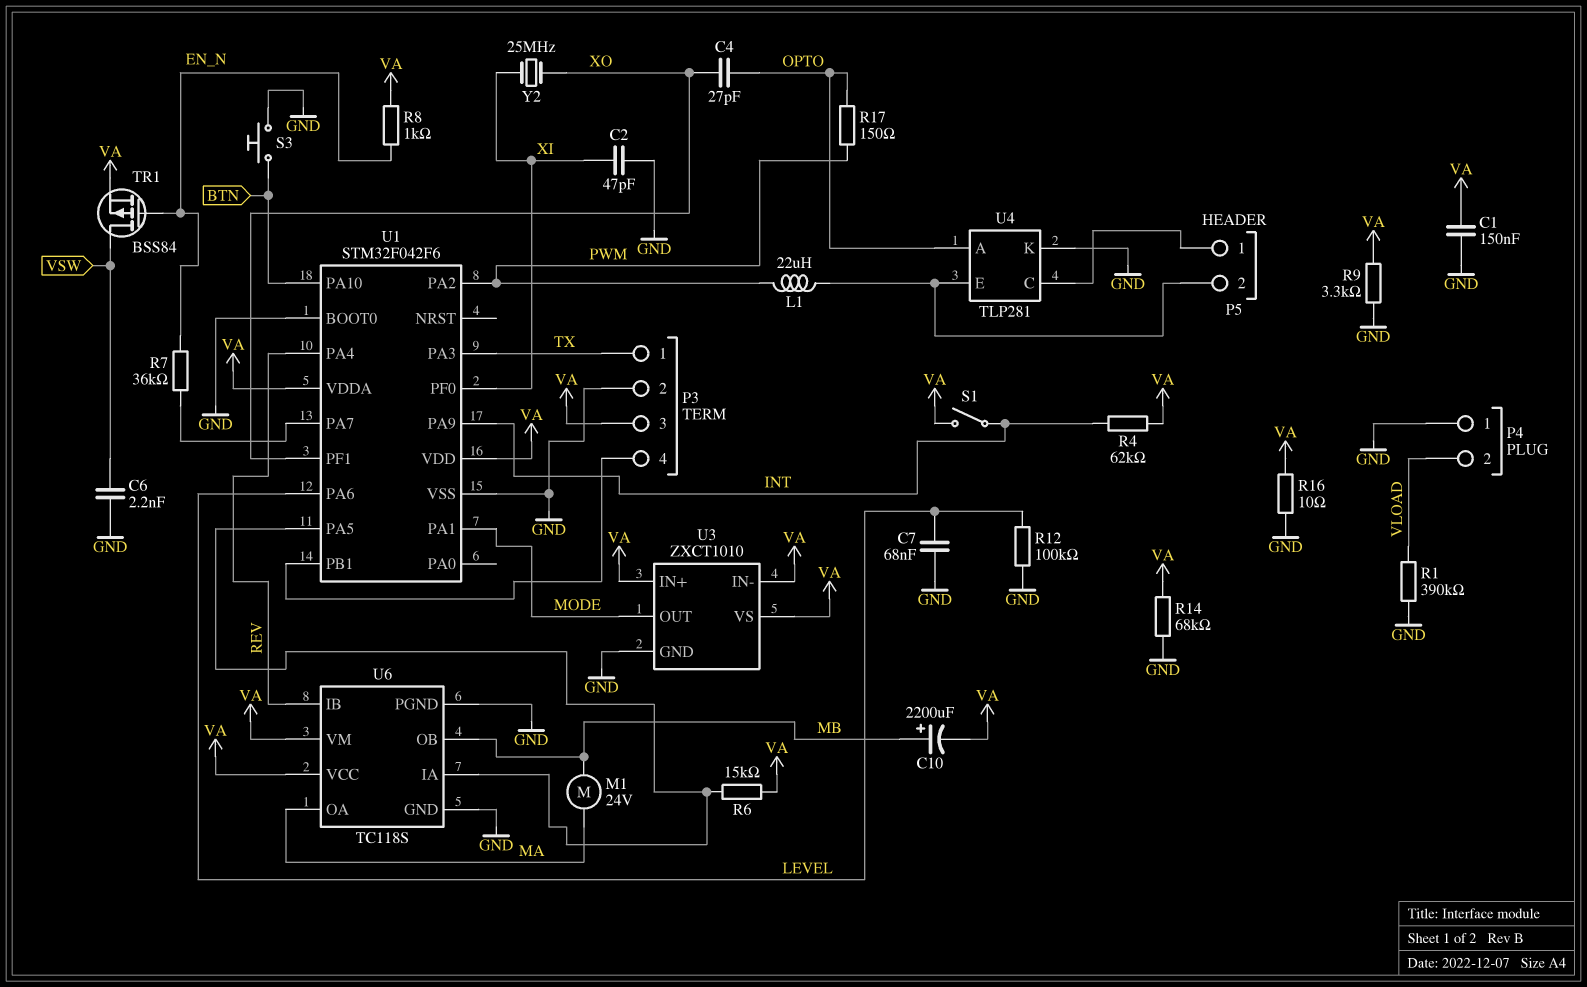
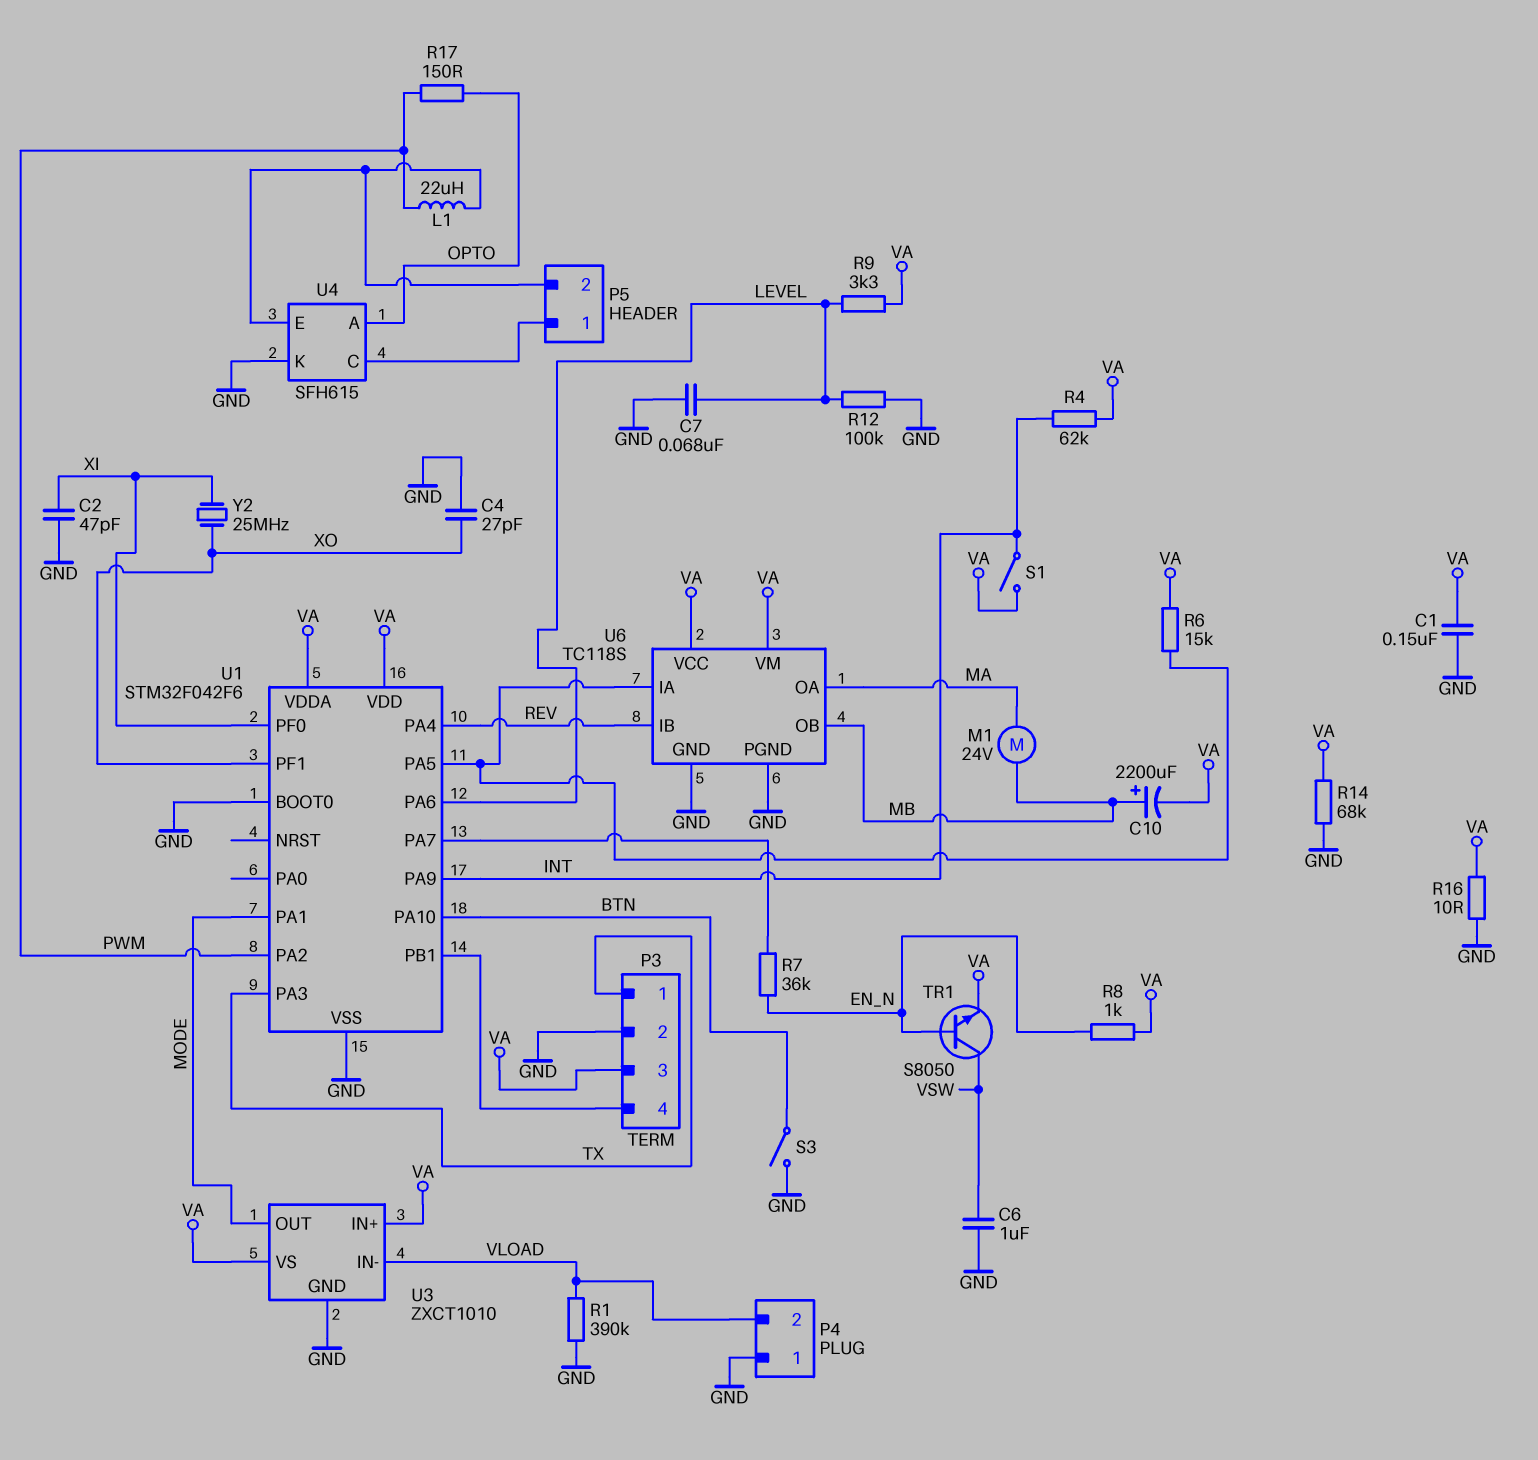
C4: 27pF (OPTO, XO) -> 27pF (GND, XO)
C6: 2.2nF (GND, VSW) -> 1uF (GND, VSW)
R9: 3.3k (GND, VA) -> 3.3k (LEVEL, VA)
S3: button (BTN, GND) -> switch (BTN, GND)
TR1: PMOS BSS84 (G EN_N, D VSW, S VA) -> NPN S8050 (B EN_N, C VSW, E VA)
U3 pin IN-: VA -> VLOAD
U4: TLP281 -> SFH615

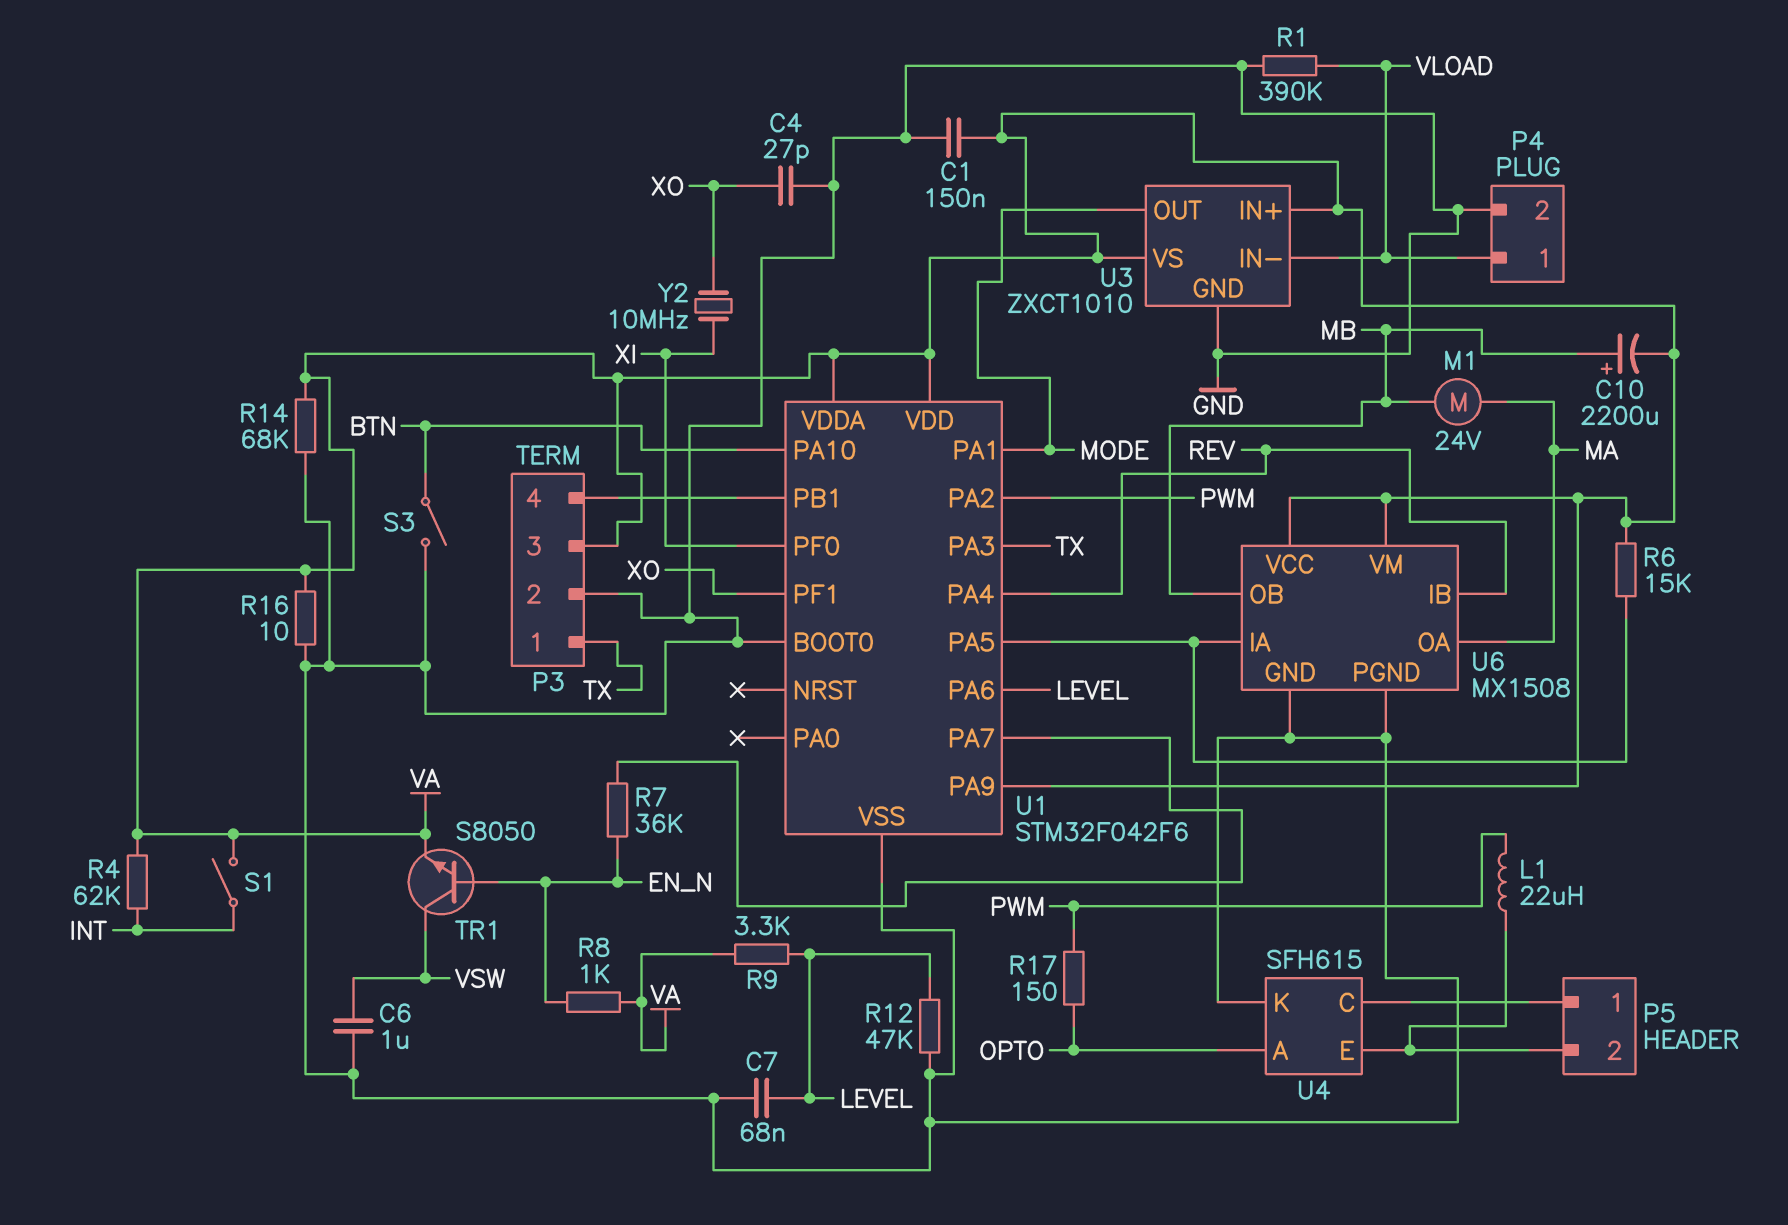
C2: 47pF (GND, XI) -> none
P4 pin 1: GND -> VLOAD
P4 pin 2: VLOAD -> GND
R12: 100k (GND, LEVEL) -> 47k (GND, LEVEL)
U1 pin PA9: INT -> VA
U6: TC118S -> MX1508
Y2: 25MHz (XI, XO) -> 10MHz (XI, XO)

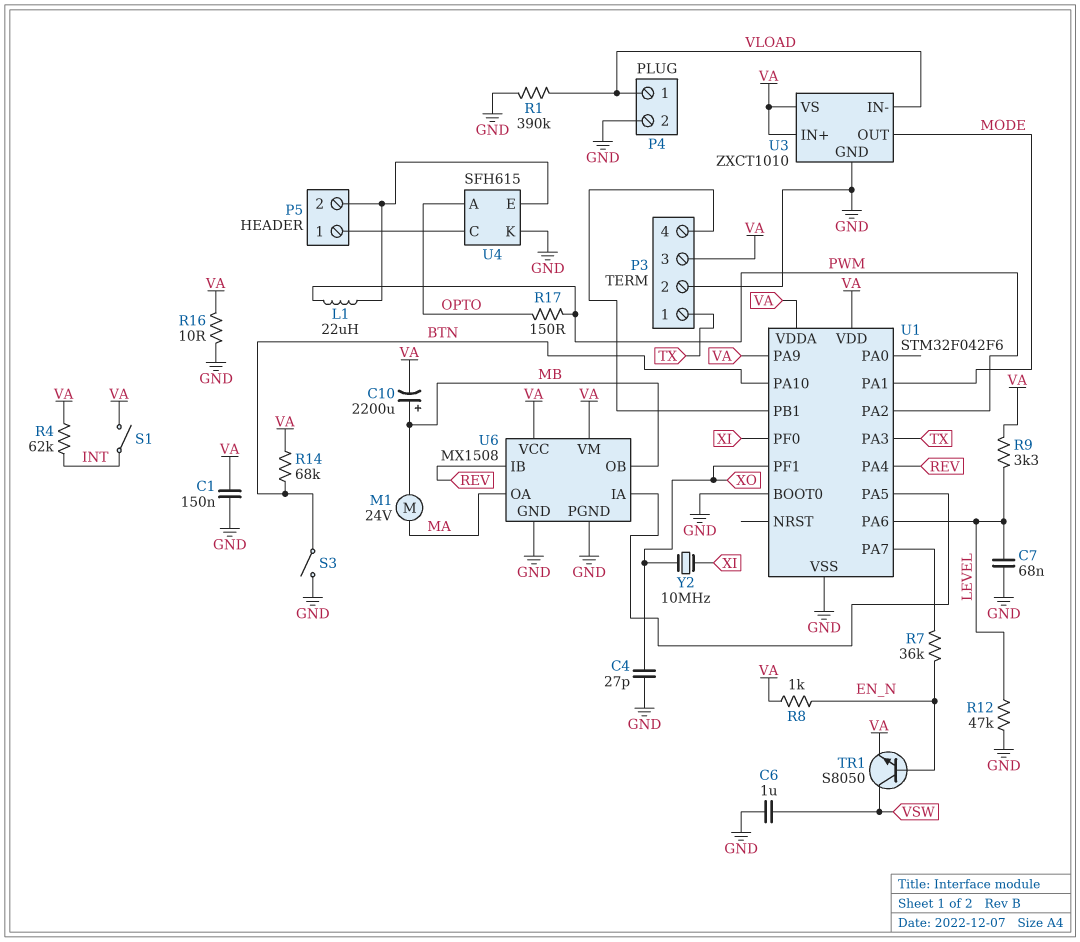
R6: 15k (U1/PA5, VA) -> none
R14: 68k (GND, VA) -> 68k (BTN, VA)

